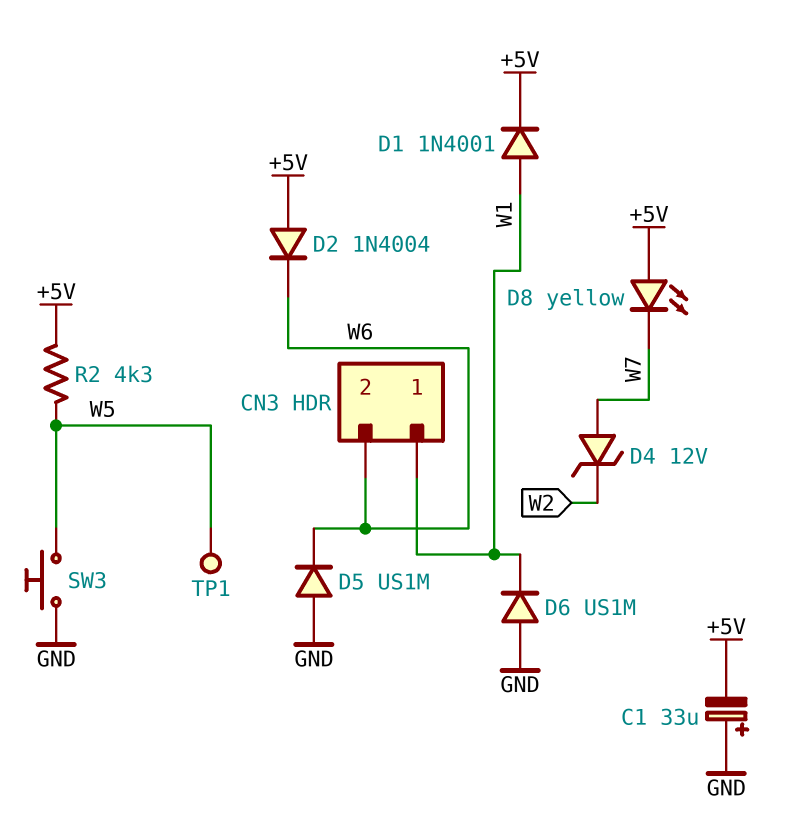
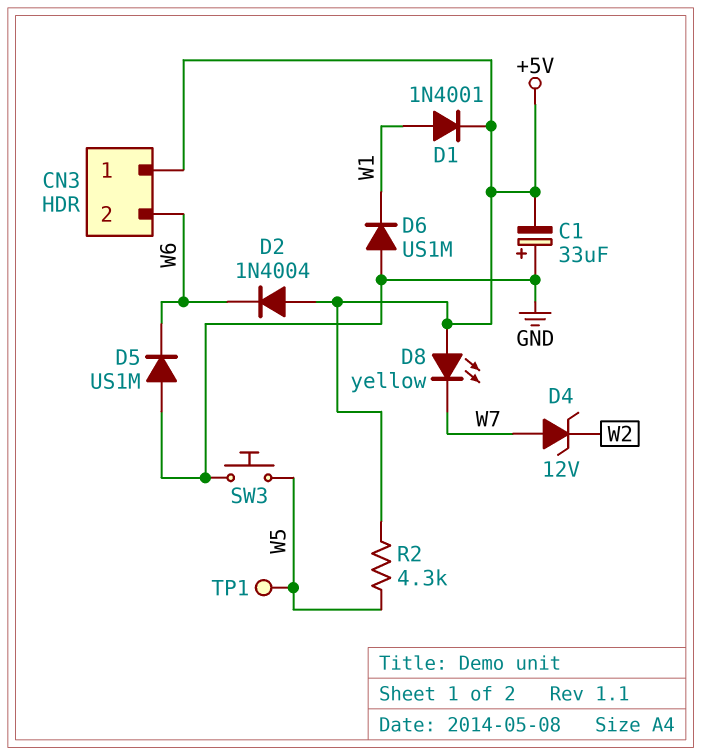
CN3 pin 1: W1 -> +5V

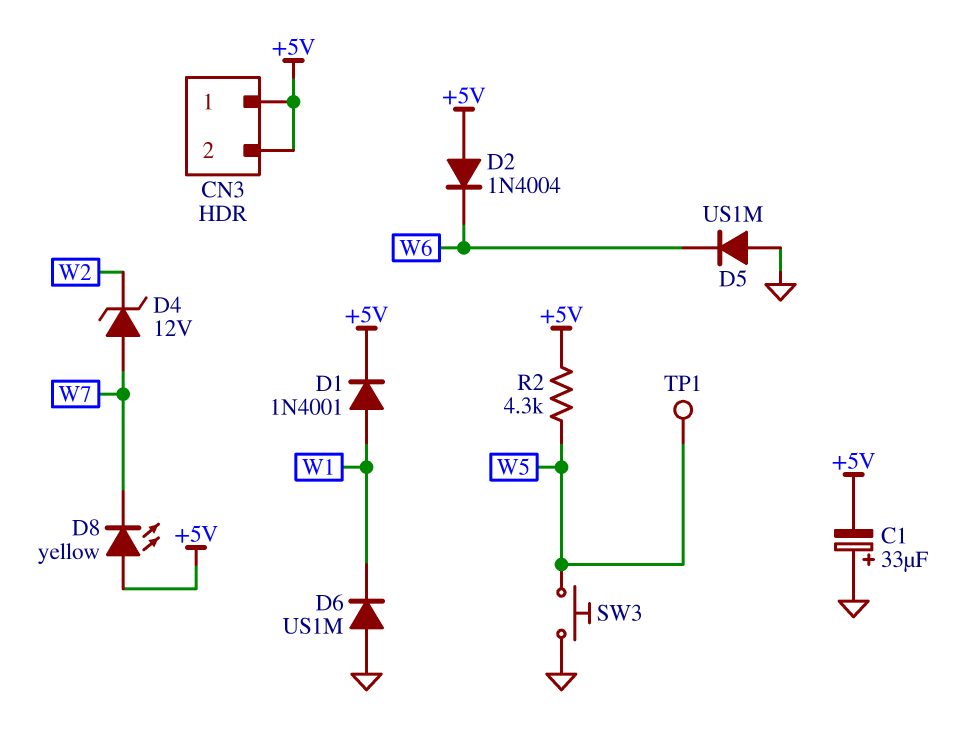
CN3 pin 2: W6 -> +5V

